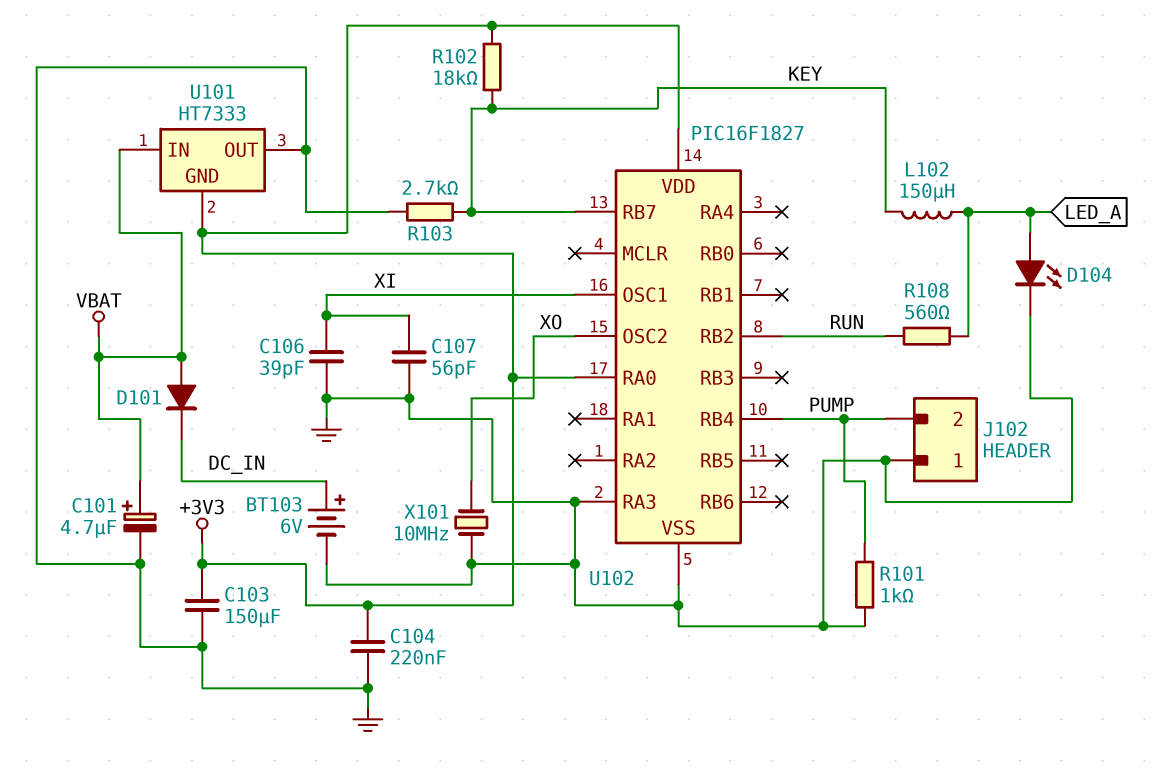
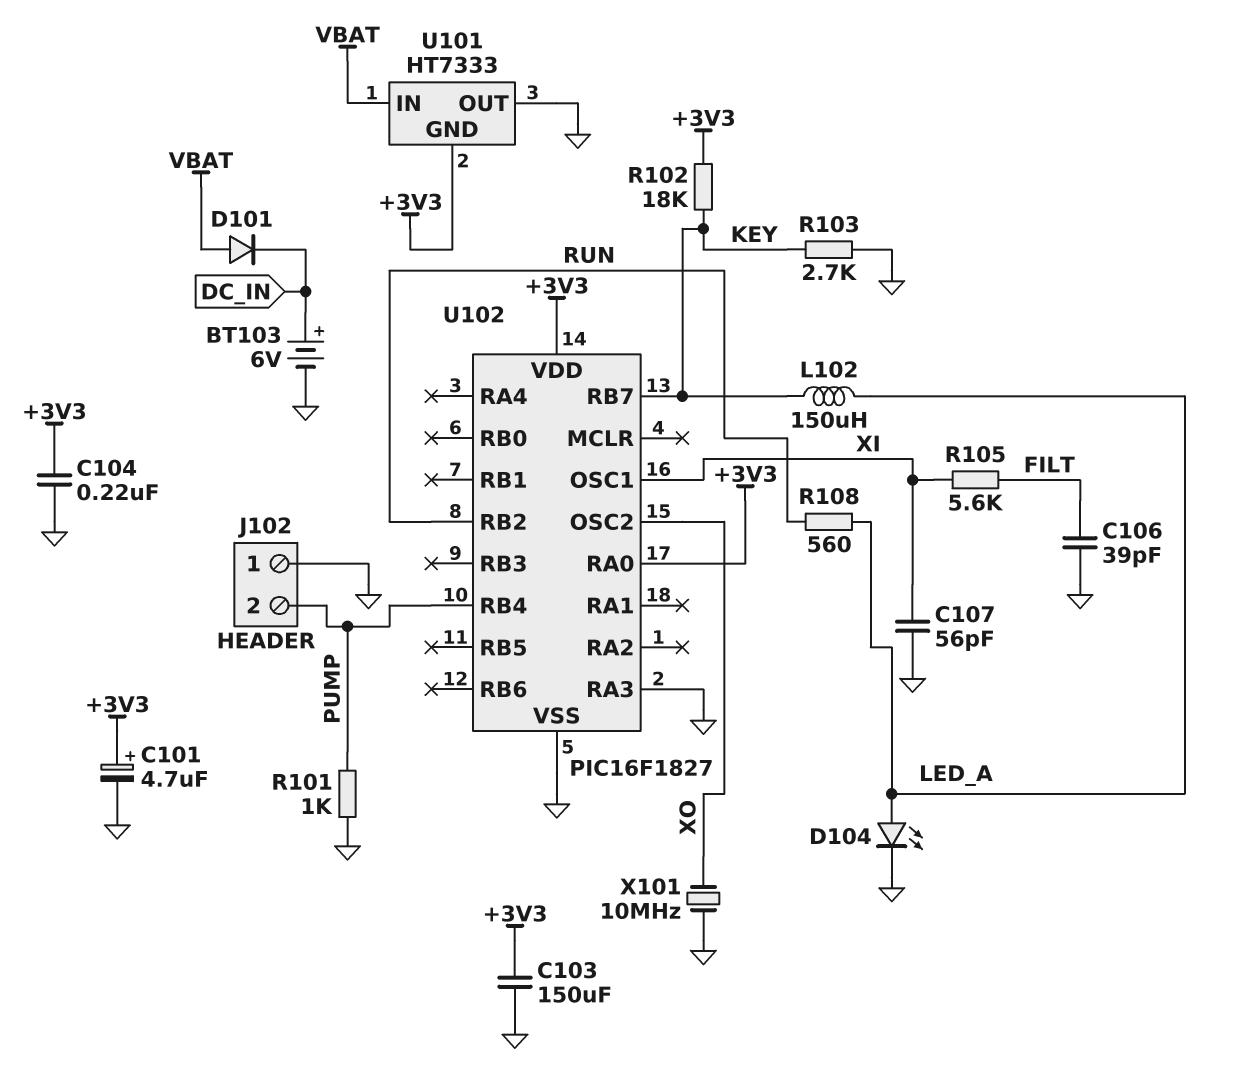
C101: 4.7uF (plus VBAT, minus GND) -> 4.7uF (plus +3V3, minus GND)
C106: 39pF (GND, XI) -> 39pF (FILT, GND)
R105: none -> 5.6k (FILT, XI)

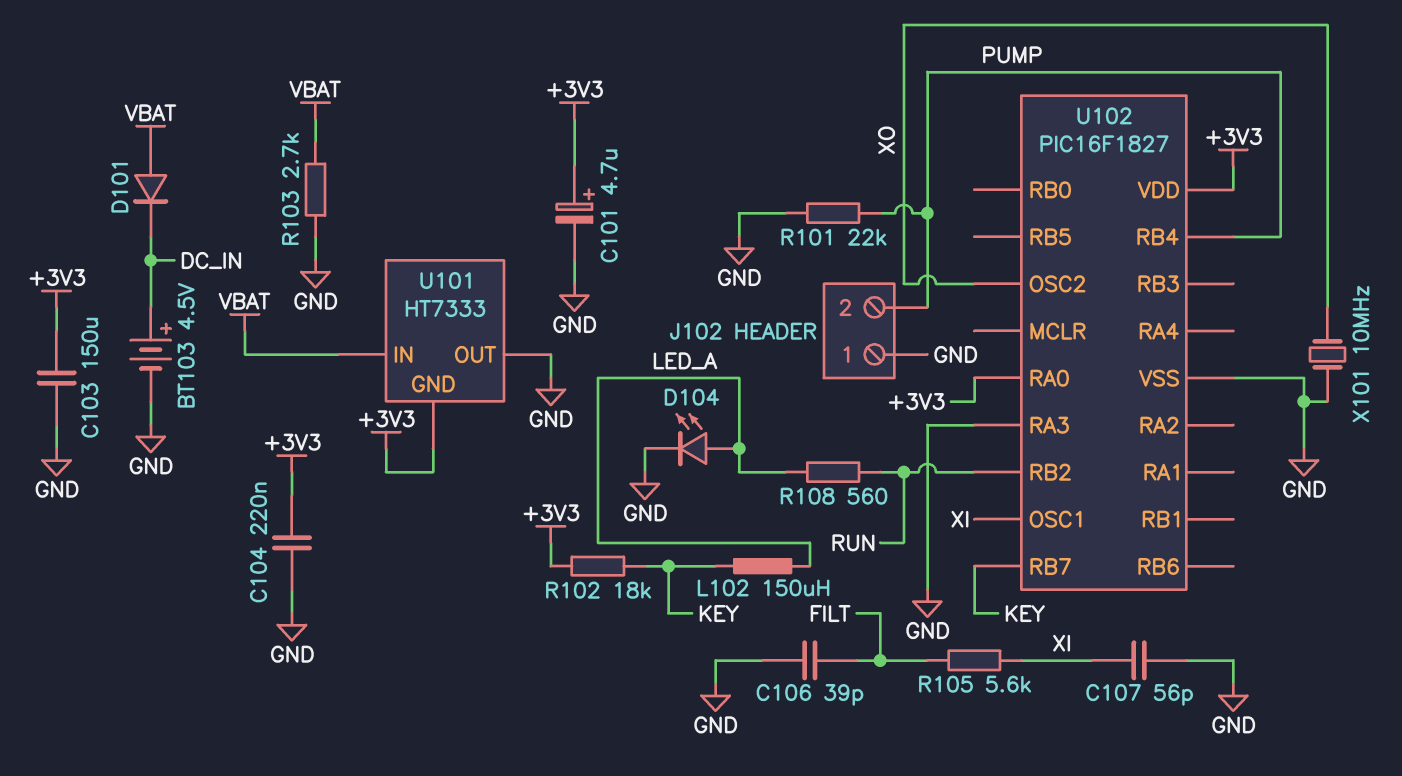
BT103: 6V (plus DC_IN, minus GND) -> 4.5V (plus DC_IN, minus GND)
R101: 1k (GND, PUMP) -> 22k (GND, PUMP)
R103: 2.7k (GND, KEY) -> 2.7k (GND, VBAT)

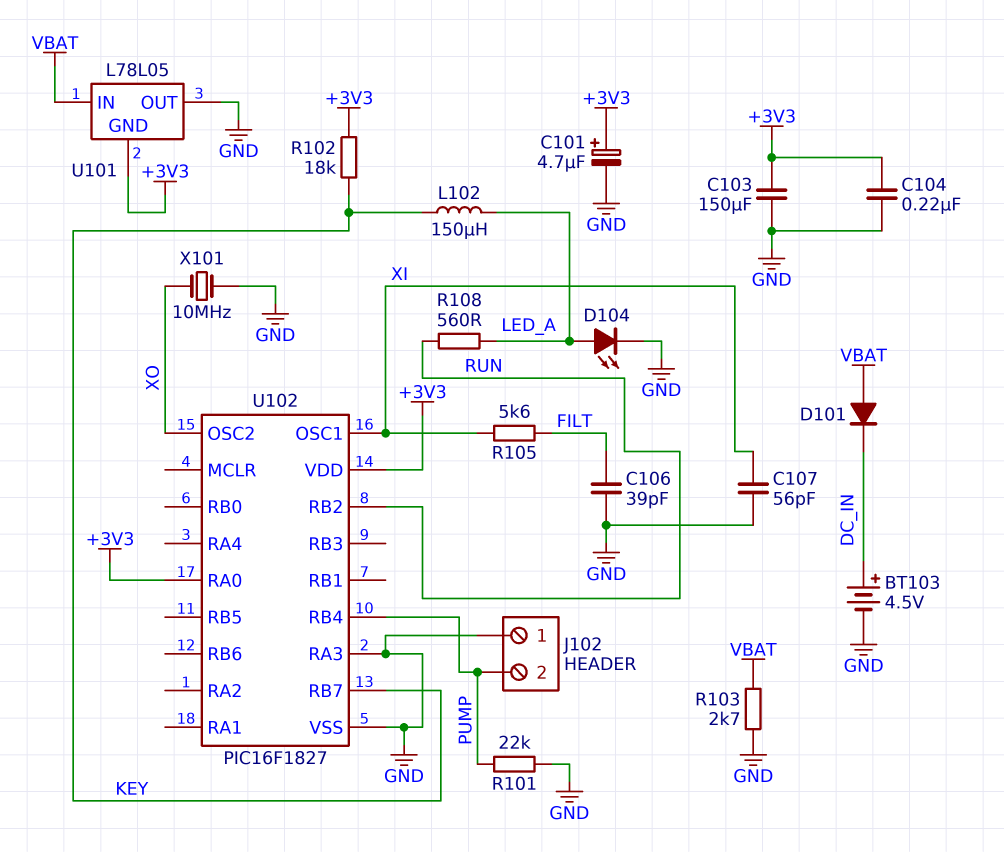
U101: HT7333 -> L78L05

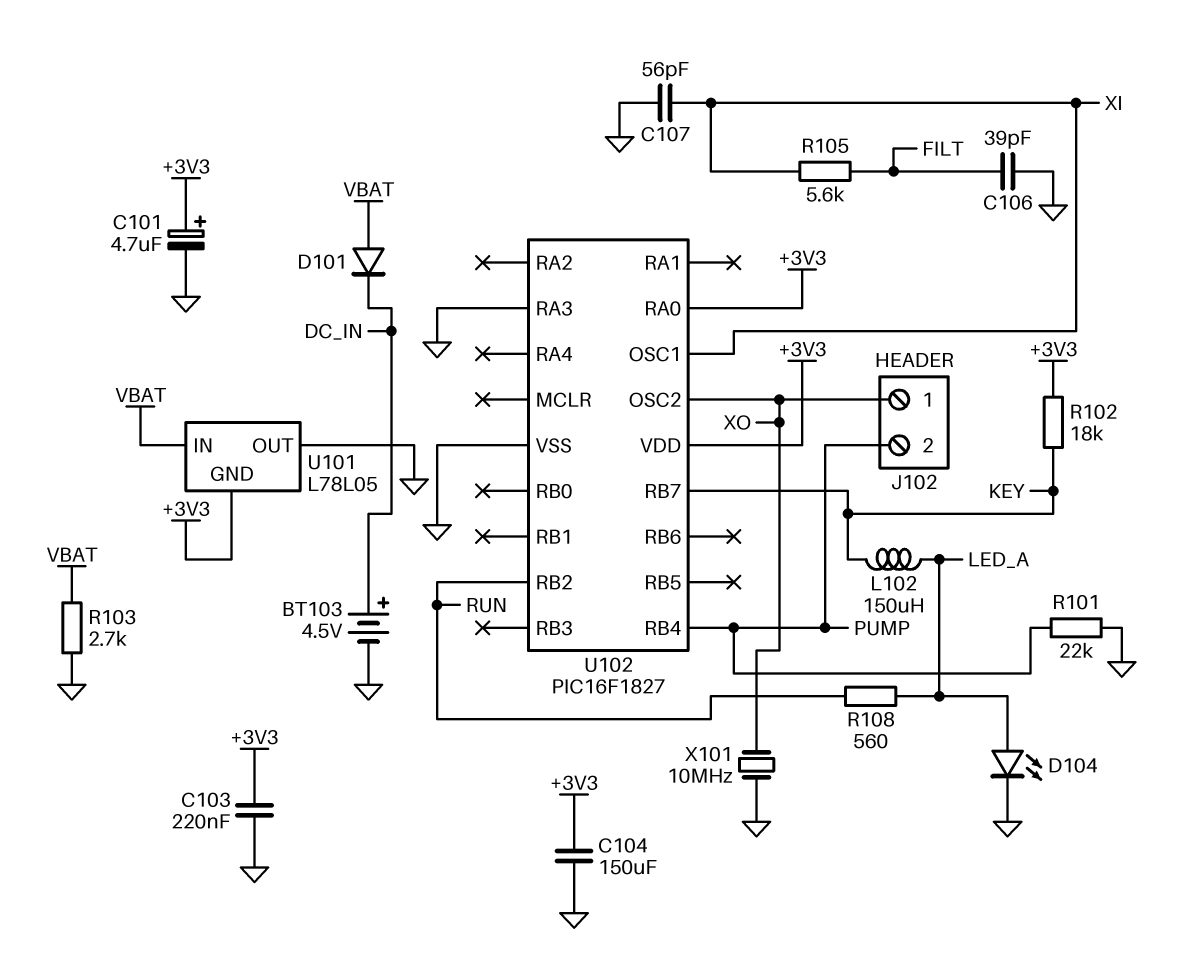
C103: 150uF (+3V3, GND) -> 220nF (+3V3, GND)
C104: 220nF (+3V3, GND) -> 150uF (+3V3, GND)
J102 pin 1: GND -> XO

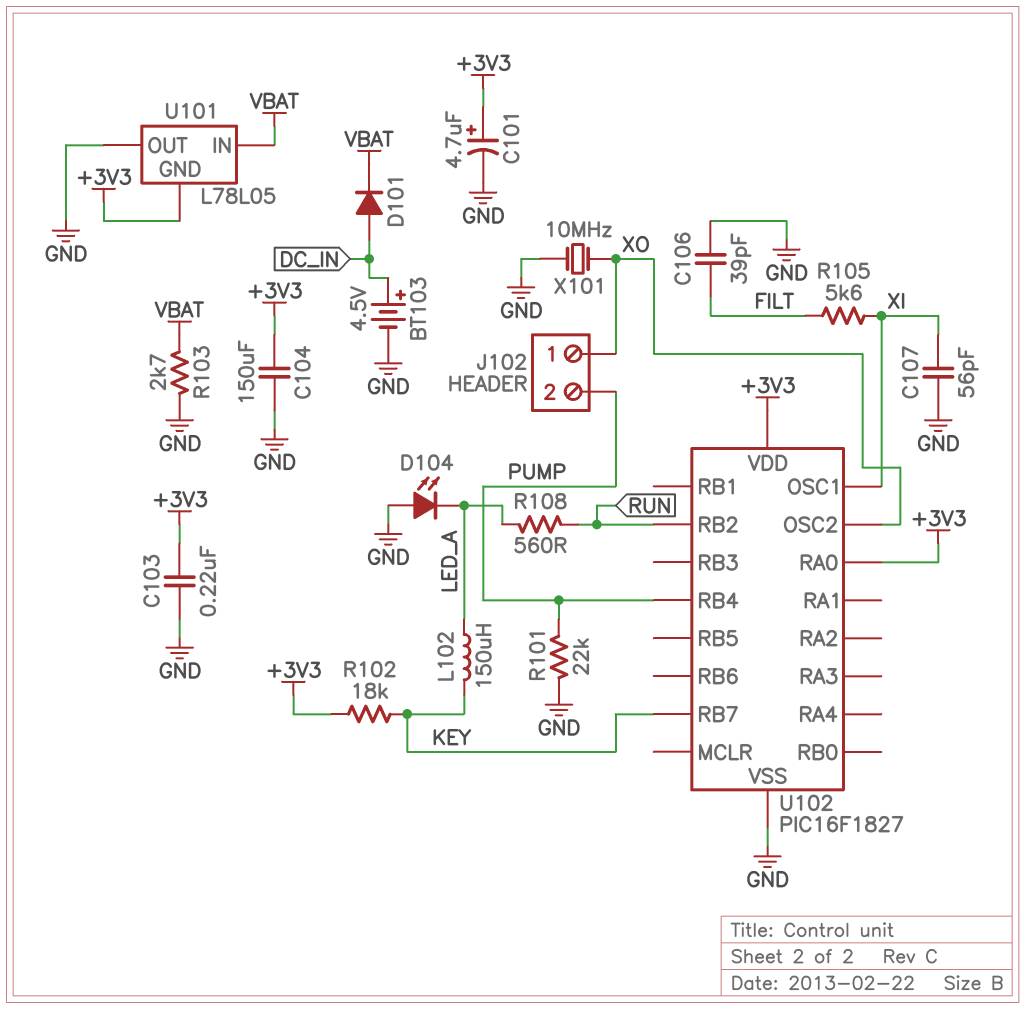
D101: diode (A VBAT, K DC_IN) -> diode (A DC_IN, K VBAT)
D104: LED (A LED_A, K GND) -> LED (A GND, K LED_A)
U102 pin RA3: GND -> none

